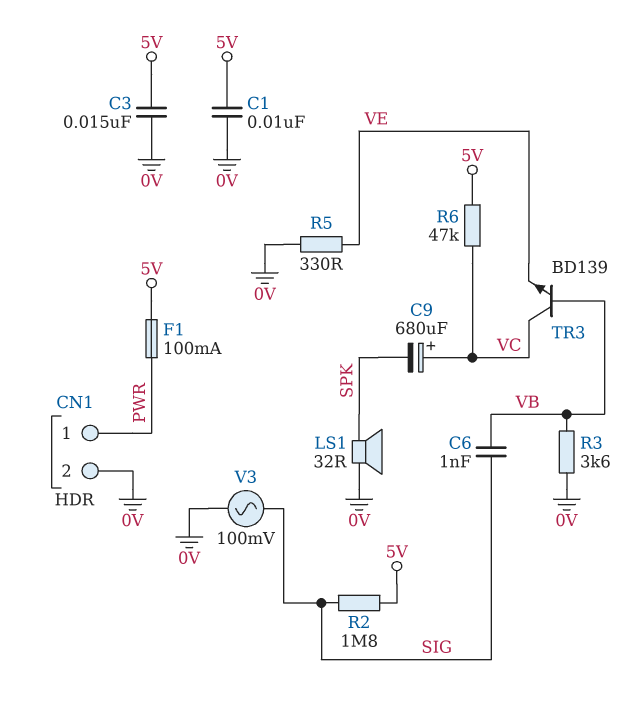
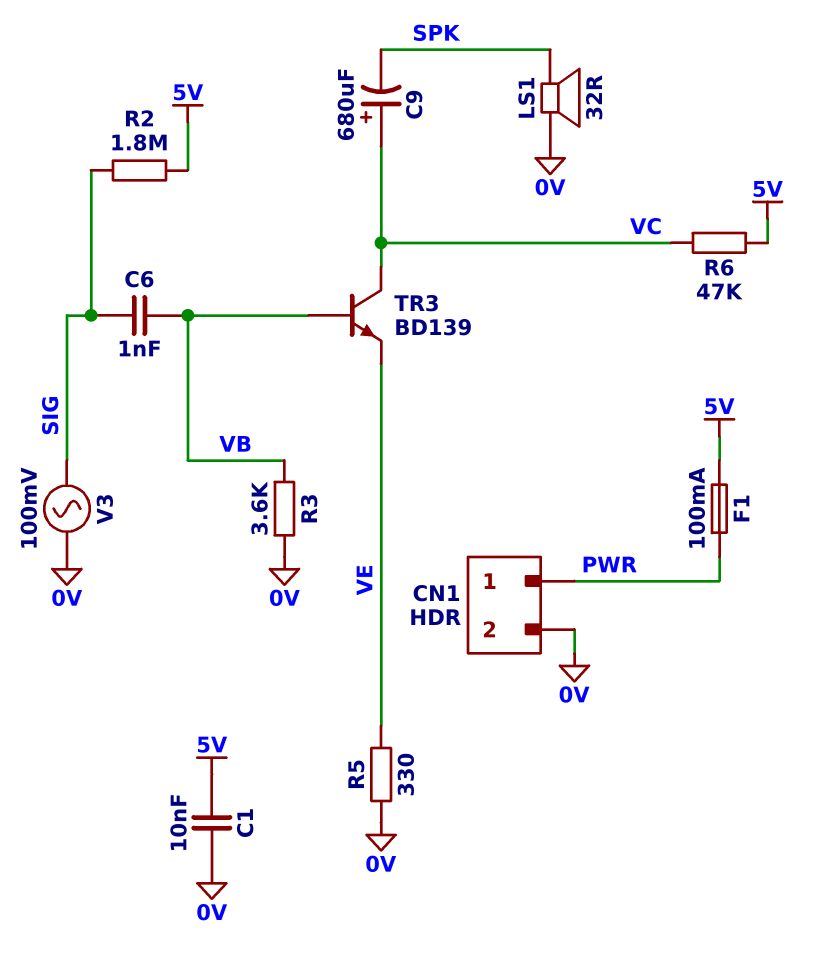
C3: 15nF (0V, 5V) -> none

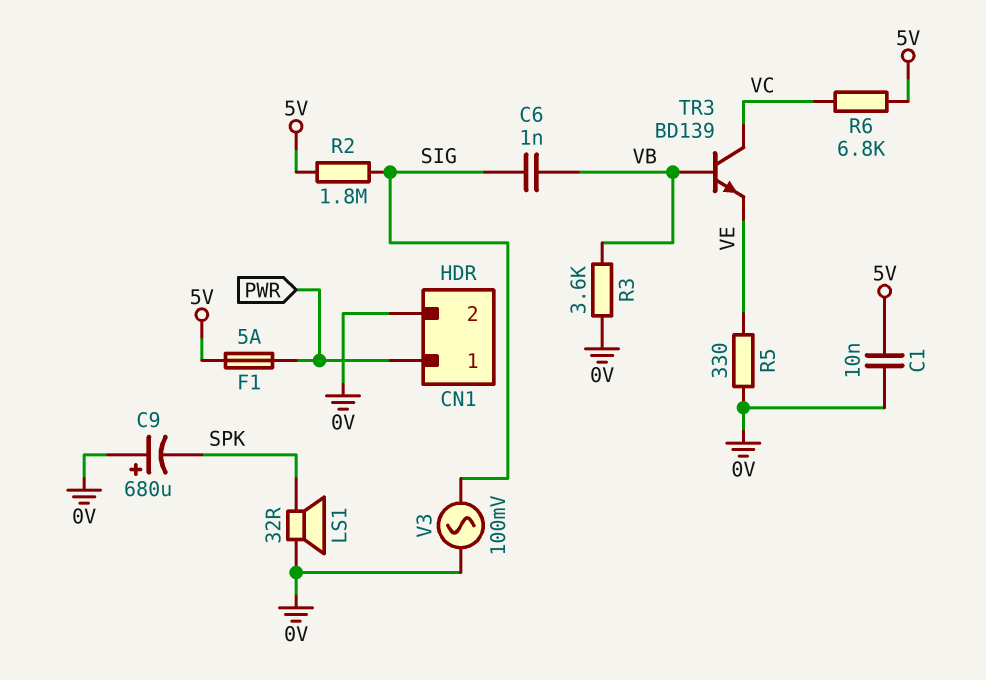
C9: 680uF (plus VC, minus SPK) -> 680uF (plus 0V, minus SPK)
F1: 100mA (5V, PWR) -> 5A (5V, PWR)
R6: 47k (5V, VC) -> 6.8k (5V, VC)

